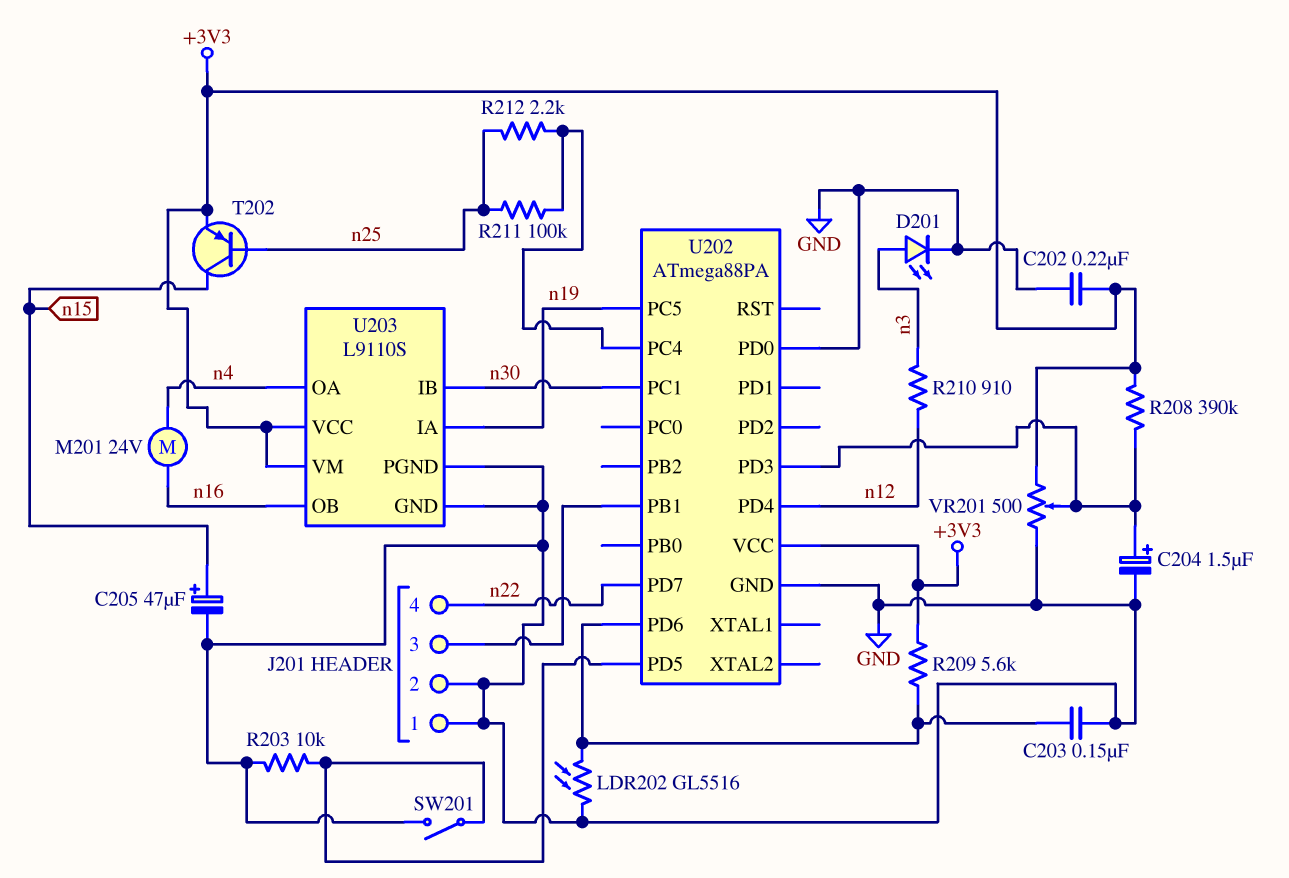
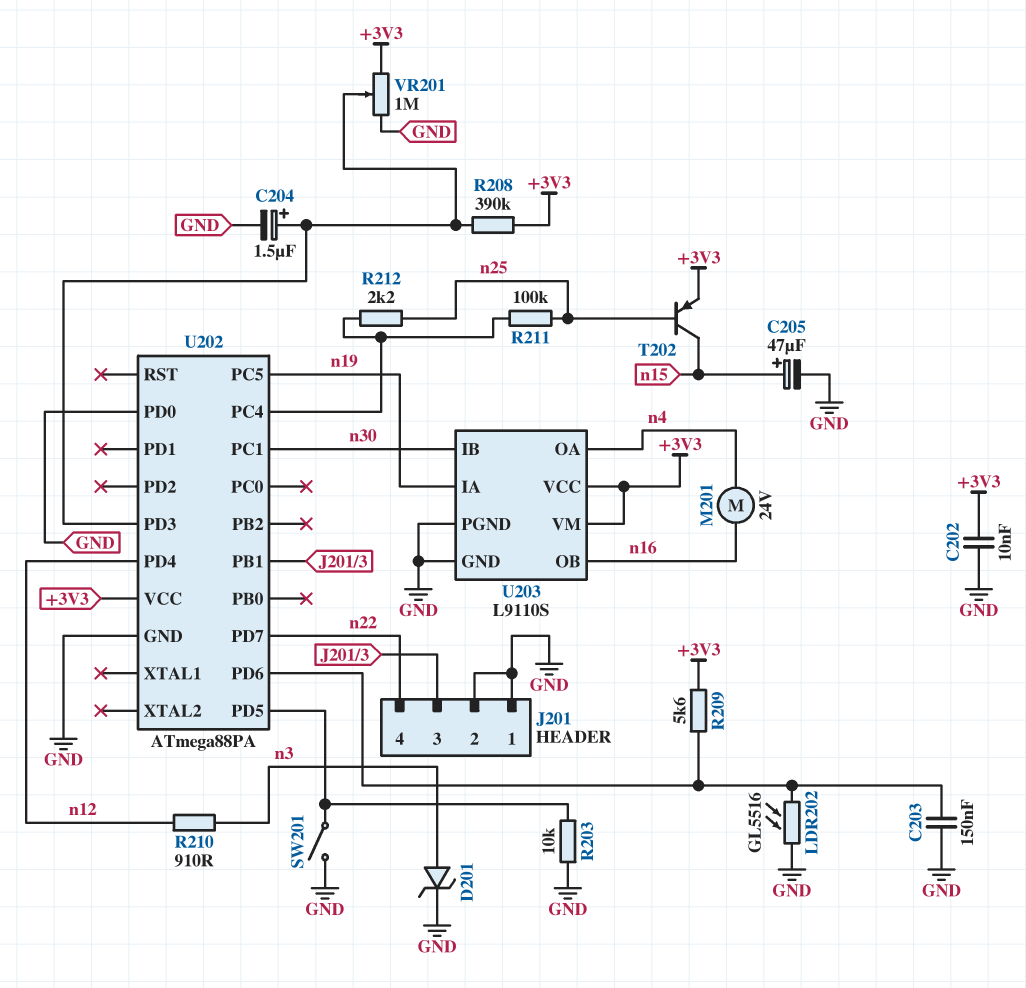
C202: 220nF (+3V3, GND) -> 10nF (+3V3, GND)
D201: LED (A n3, K GND) -> zener (A n3, K GND)
VR201: 500 (+3V3, GND, wiper U202/PD3) -> 1M (+3V3, GND, wiper U202/PD3)

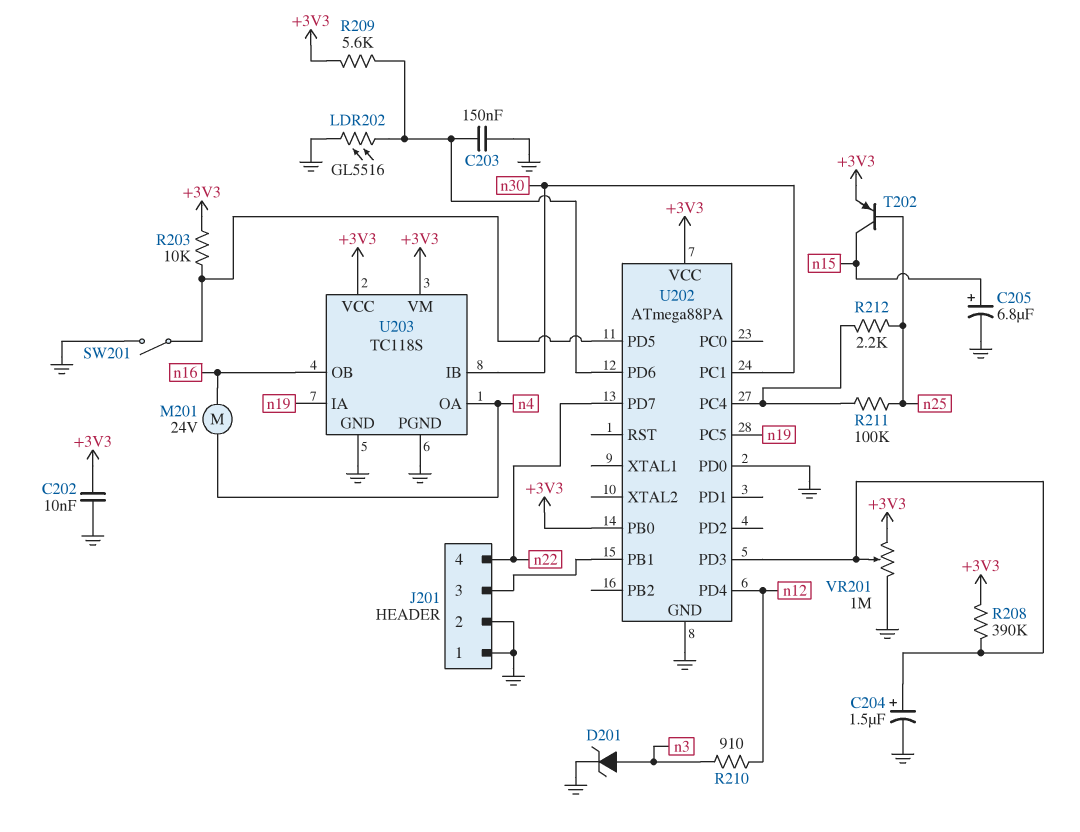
C205: 47uF (plus n15, minus GND) -> 6.8uF (plus n15, minus GND)
R203: 10k (GND, U202/PD5) -> 10k (+3V3, U202/PD5)
U202 pin PB0: none -> +3V3
U203: L9110S -> TC118S

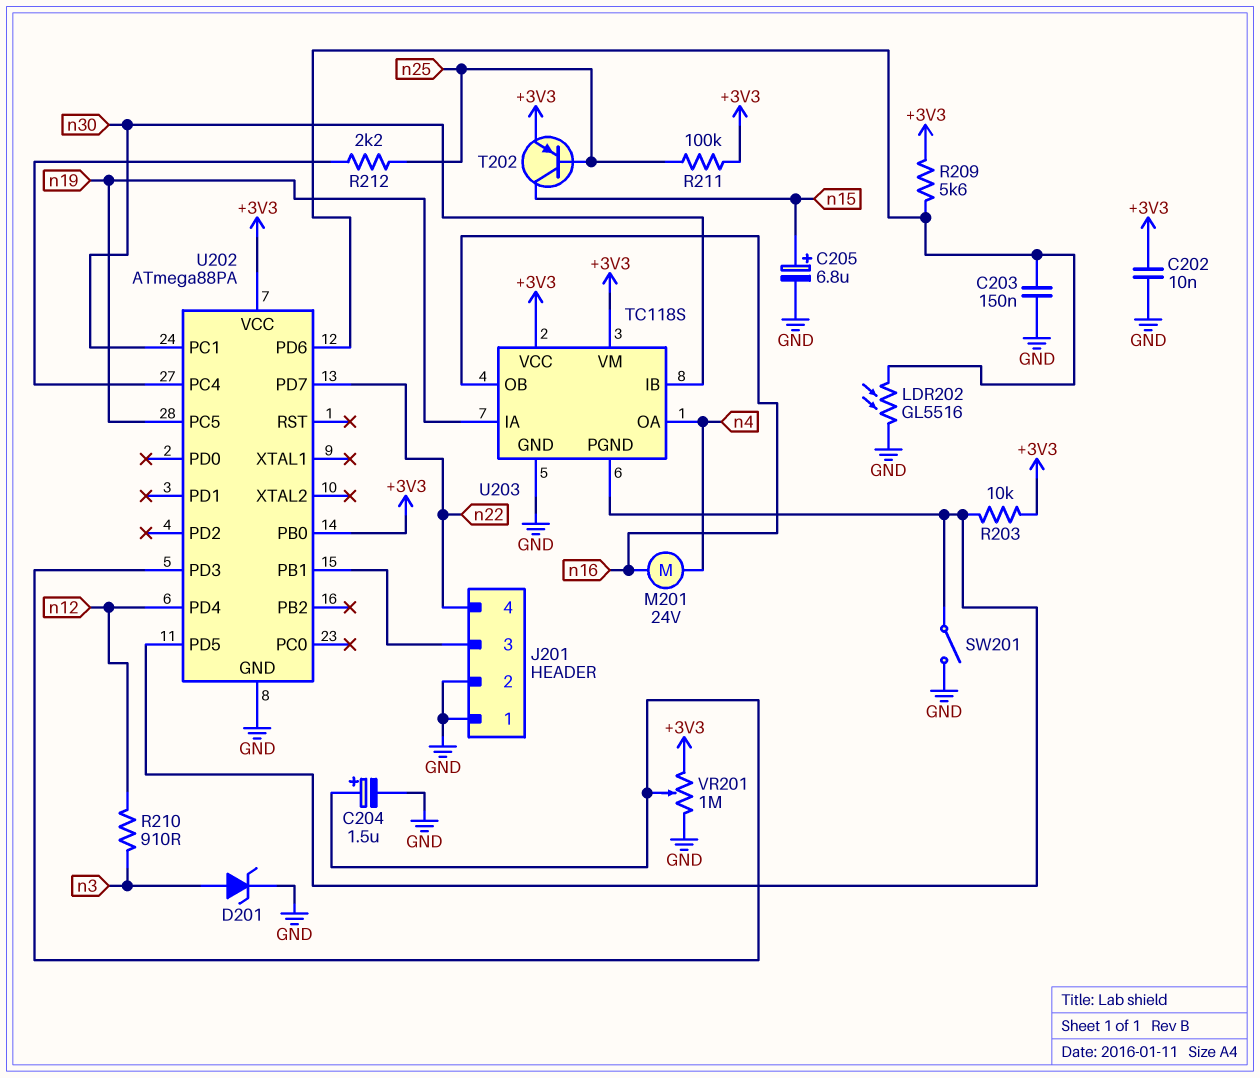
R208: 390k (+3V3, U202/PD3) -> none
R211: 100k (U202/PC4, n25) -> 100k (+3V3, n25)
U202 pin PD0: GND -> none
U203 pin PGND: GND -> U202/PD5

